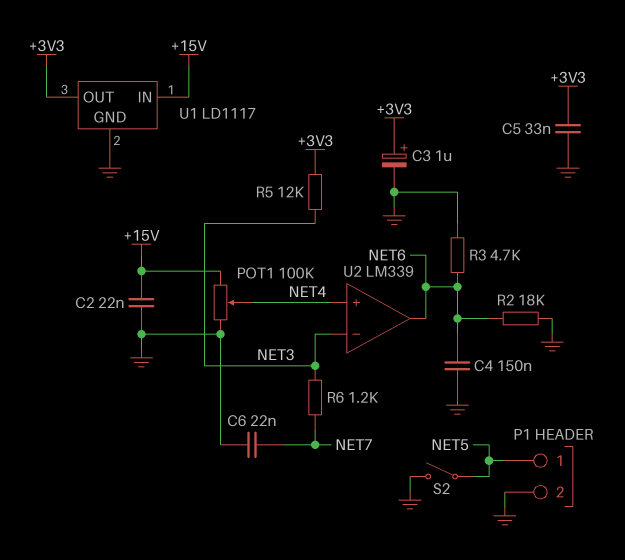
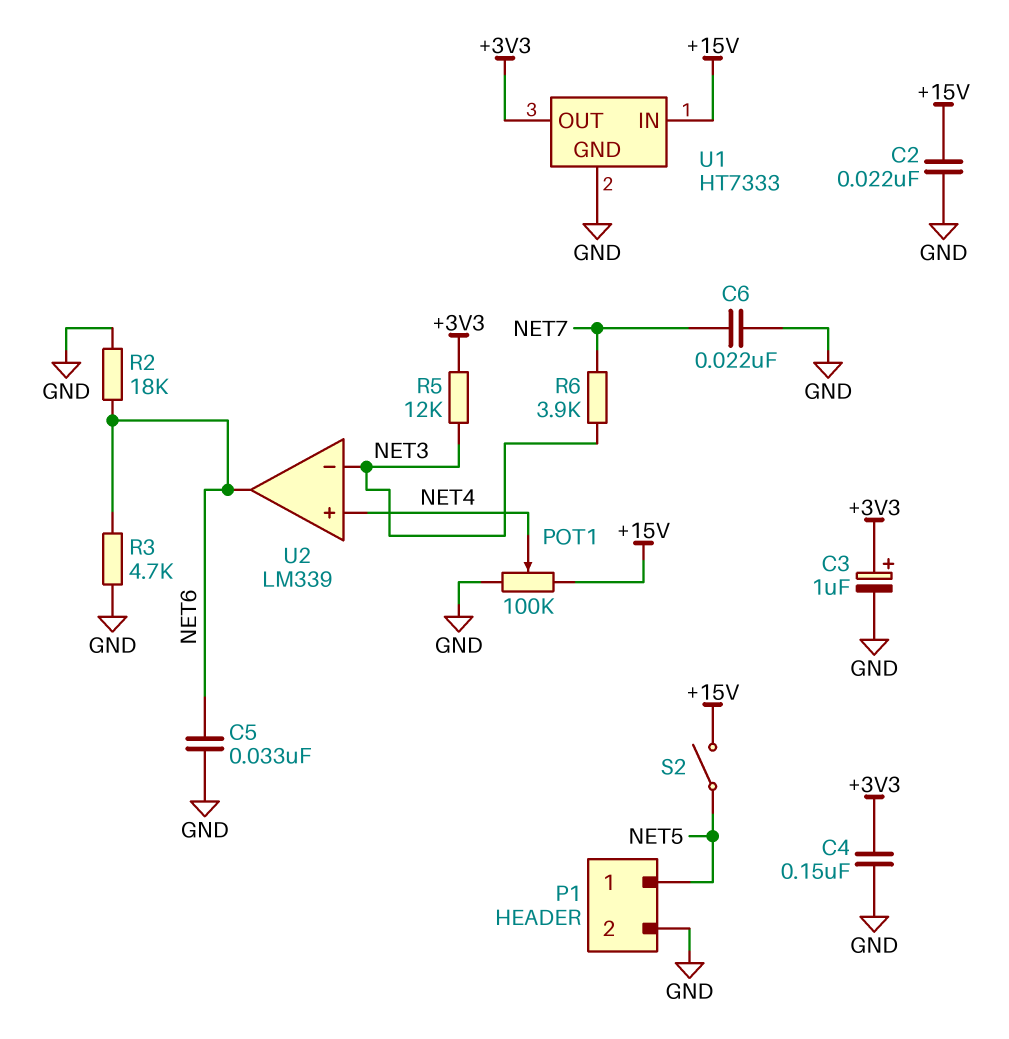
C4: 150nF (GND, NET6) -> 150nF (+3V3, GND)
C5: 33nF (+3V3, GND) -> 33nF (GND, NET6)
R6: 1.2k (NET3, NET7) -> 3.9k (NET3, NET7)
S2: switch (GND, NET5) -> switch (+15V, NET5)
U1: LD1117 -> HT7333

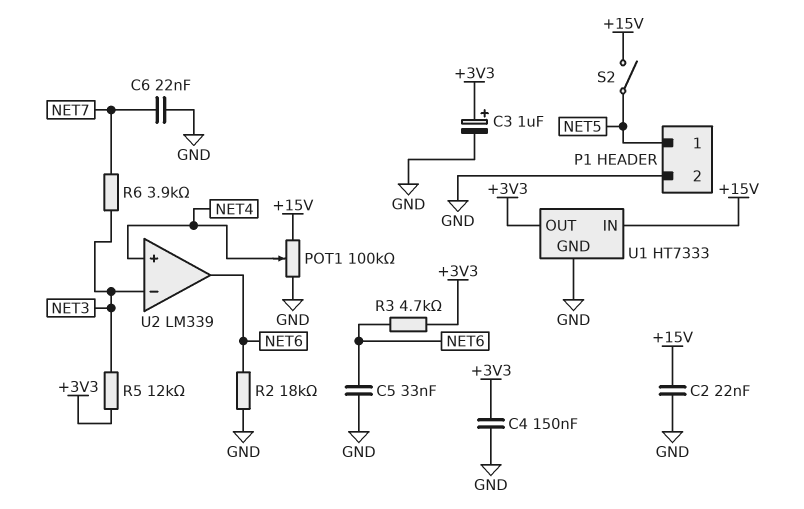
R3: 4.7k (GND, NET6) -> 4.7k (+3V3, NET6)

